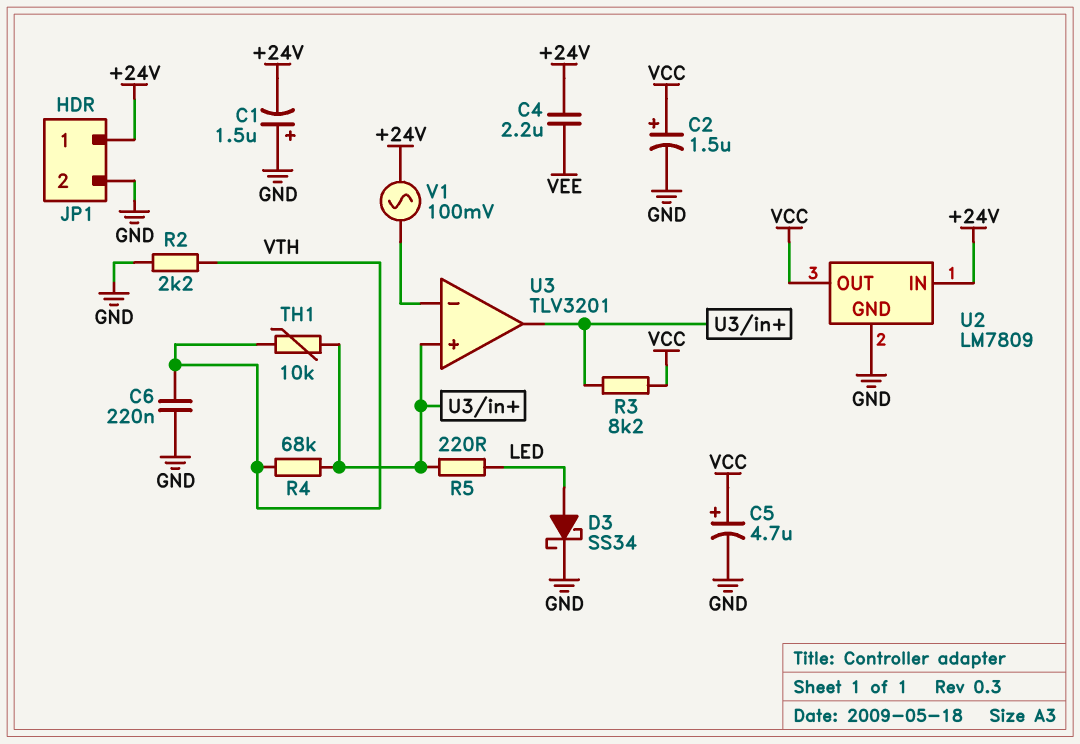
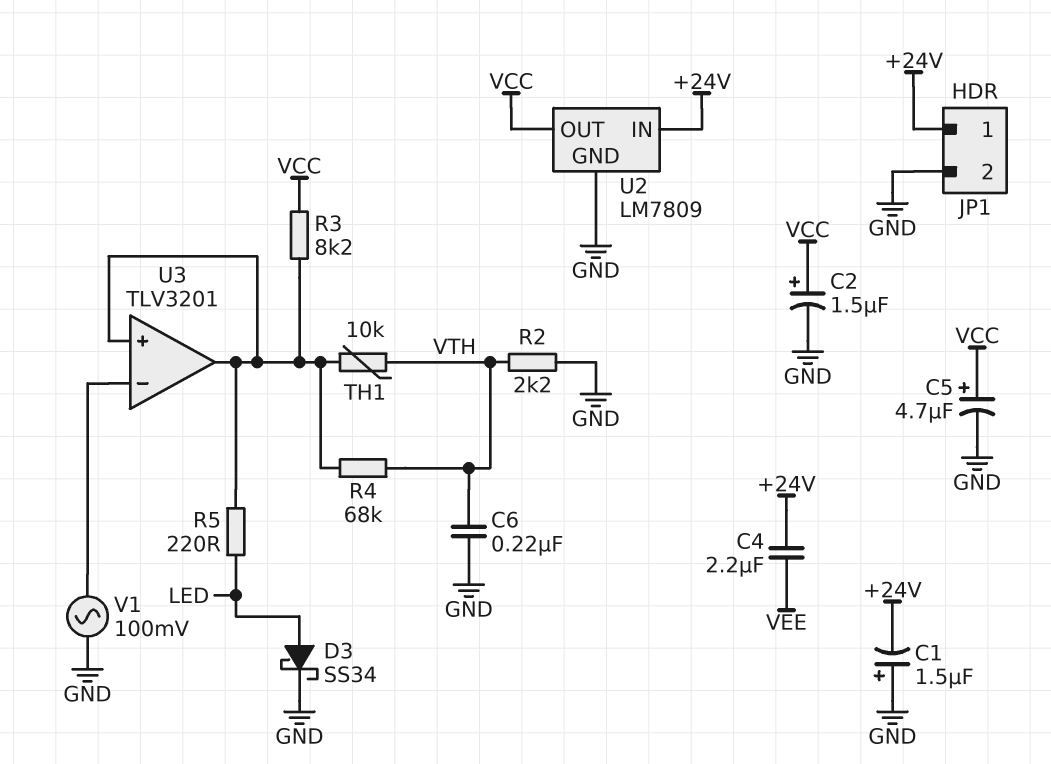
V1: AC 100mV (+24V, U3/in-) -> AC 100mV (GND, U3/in-)

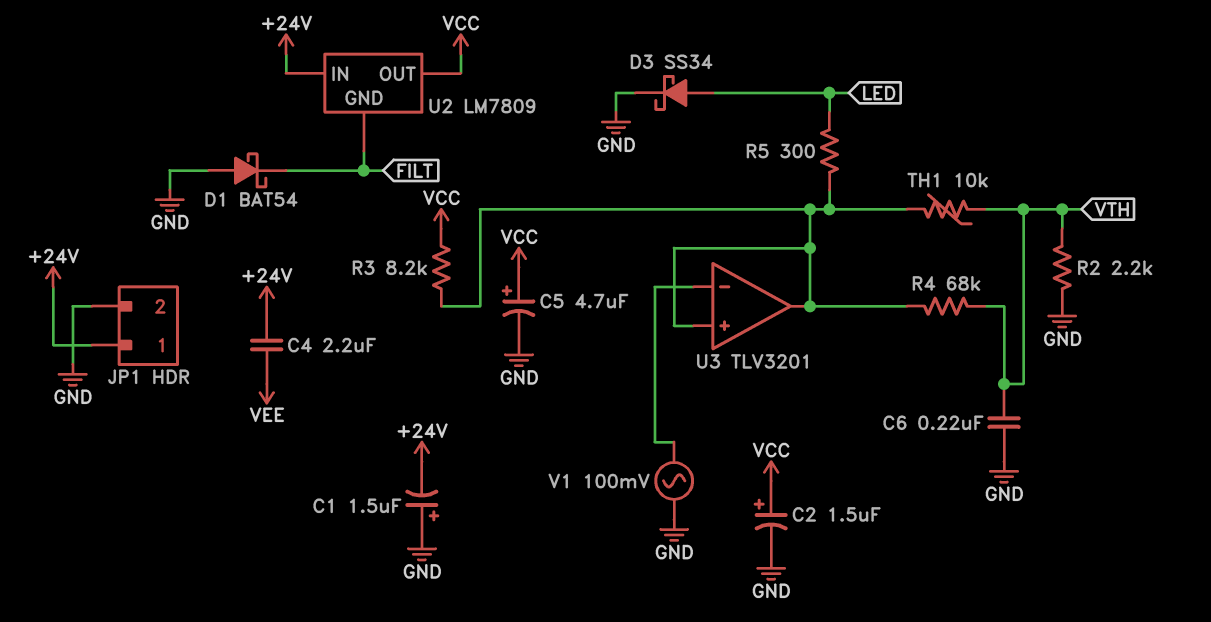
D1: none -> schottky BAT54 (A GND, K FILT)
R5: 220 (LED, U3/in+) -> 300 (LED, U3/in+)
U2 pin GND: GND -> FILT

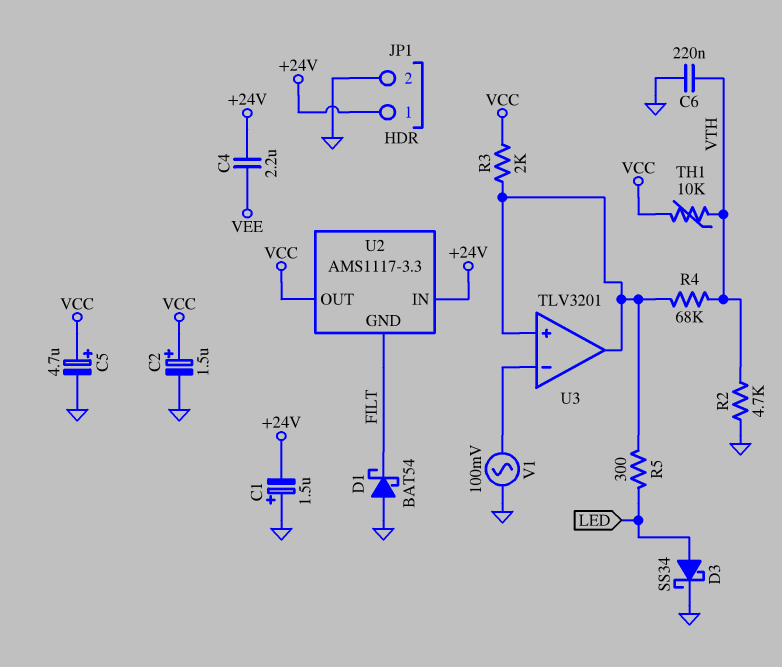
R2: 2.2k (GND, VTH) -> 4.7k (GND, VTH)
R3: 8.2k (U3/in+, VCC) -> 2k (U3/in+, VCC)
TH1: 10k (U3/in+, VTH) -> 10k (VCC, VTH)
U2: LM7809 -> AMS1117-3.3

